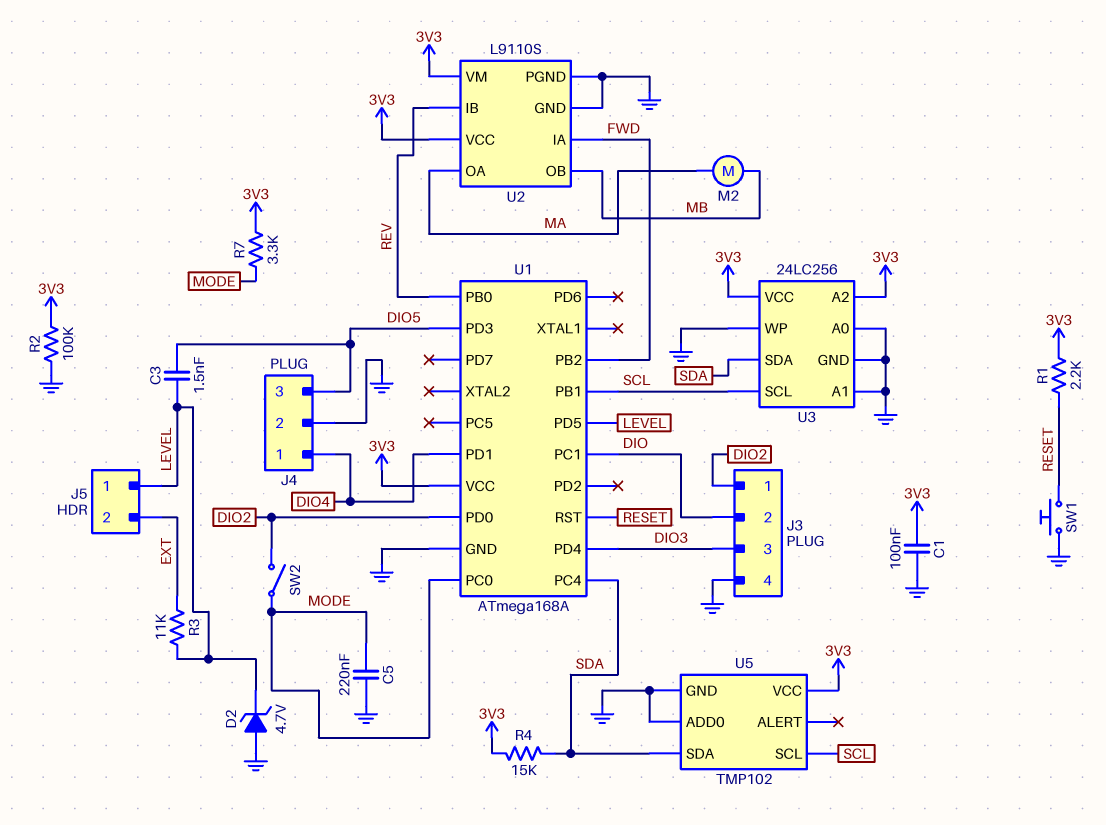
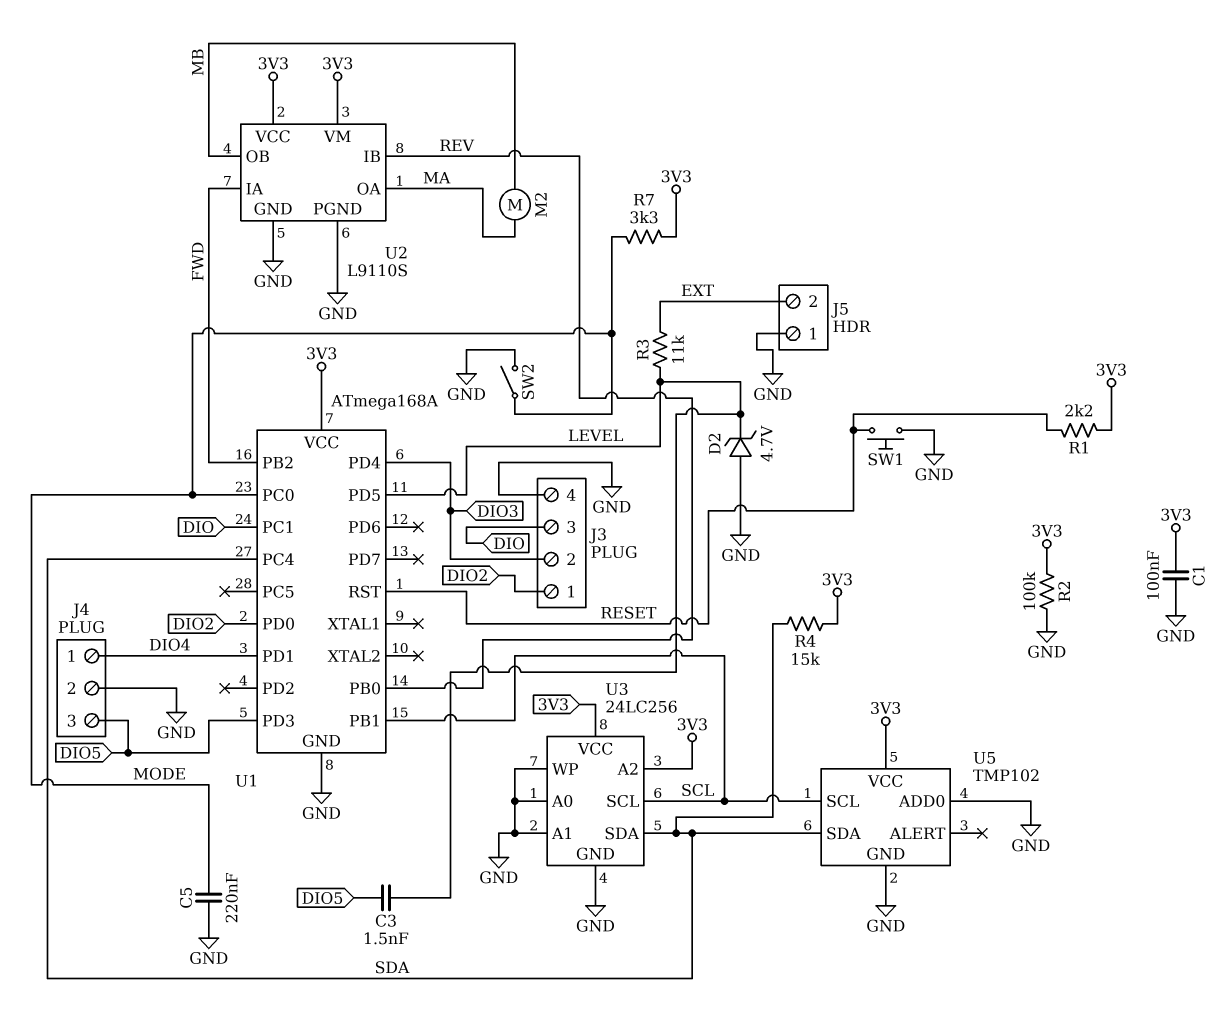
J3 pin 2: DIO -> DIO3
J3 pin 3: DIO3 -> DIO
J5 pin 1: LEVEL -> GND
SW2: switch (DIO2, MODE) -> switch (GND, MODE)

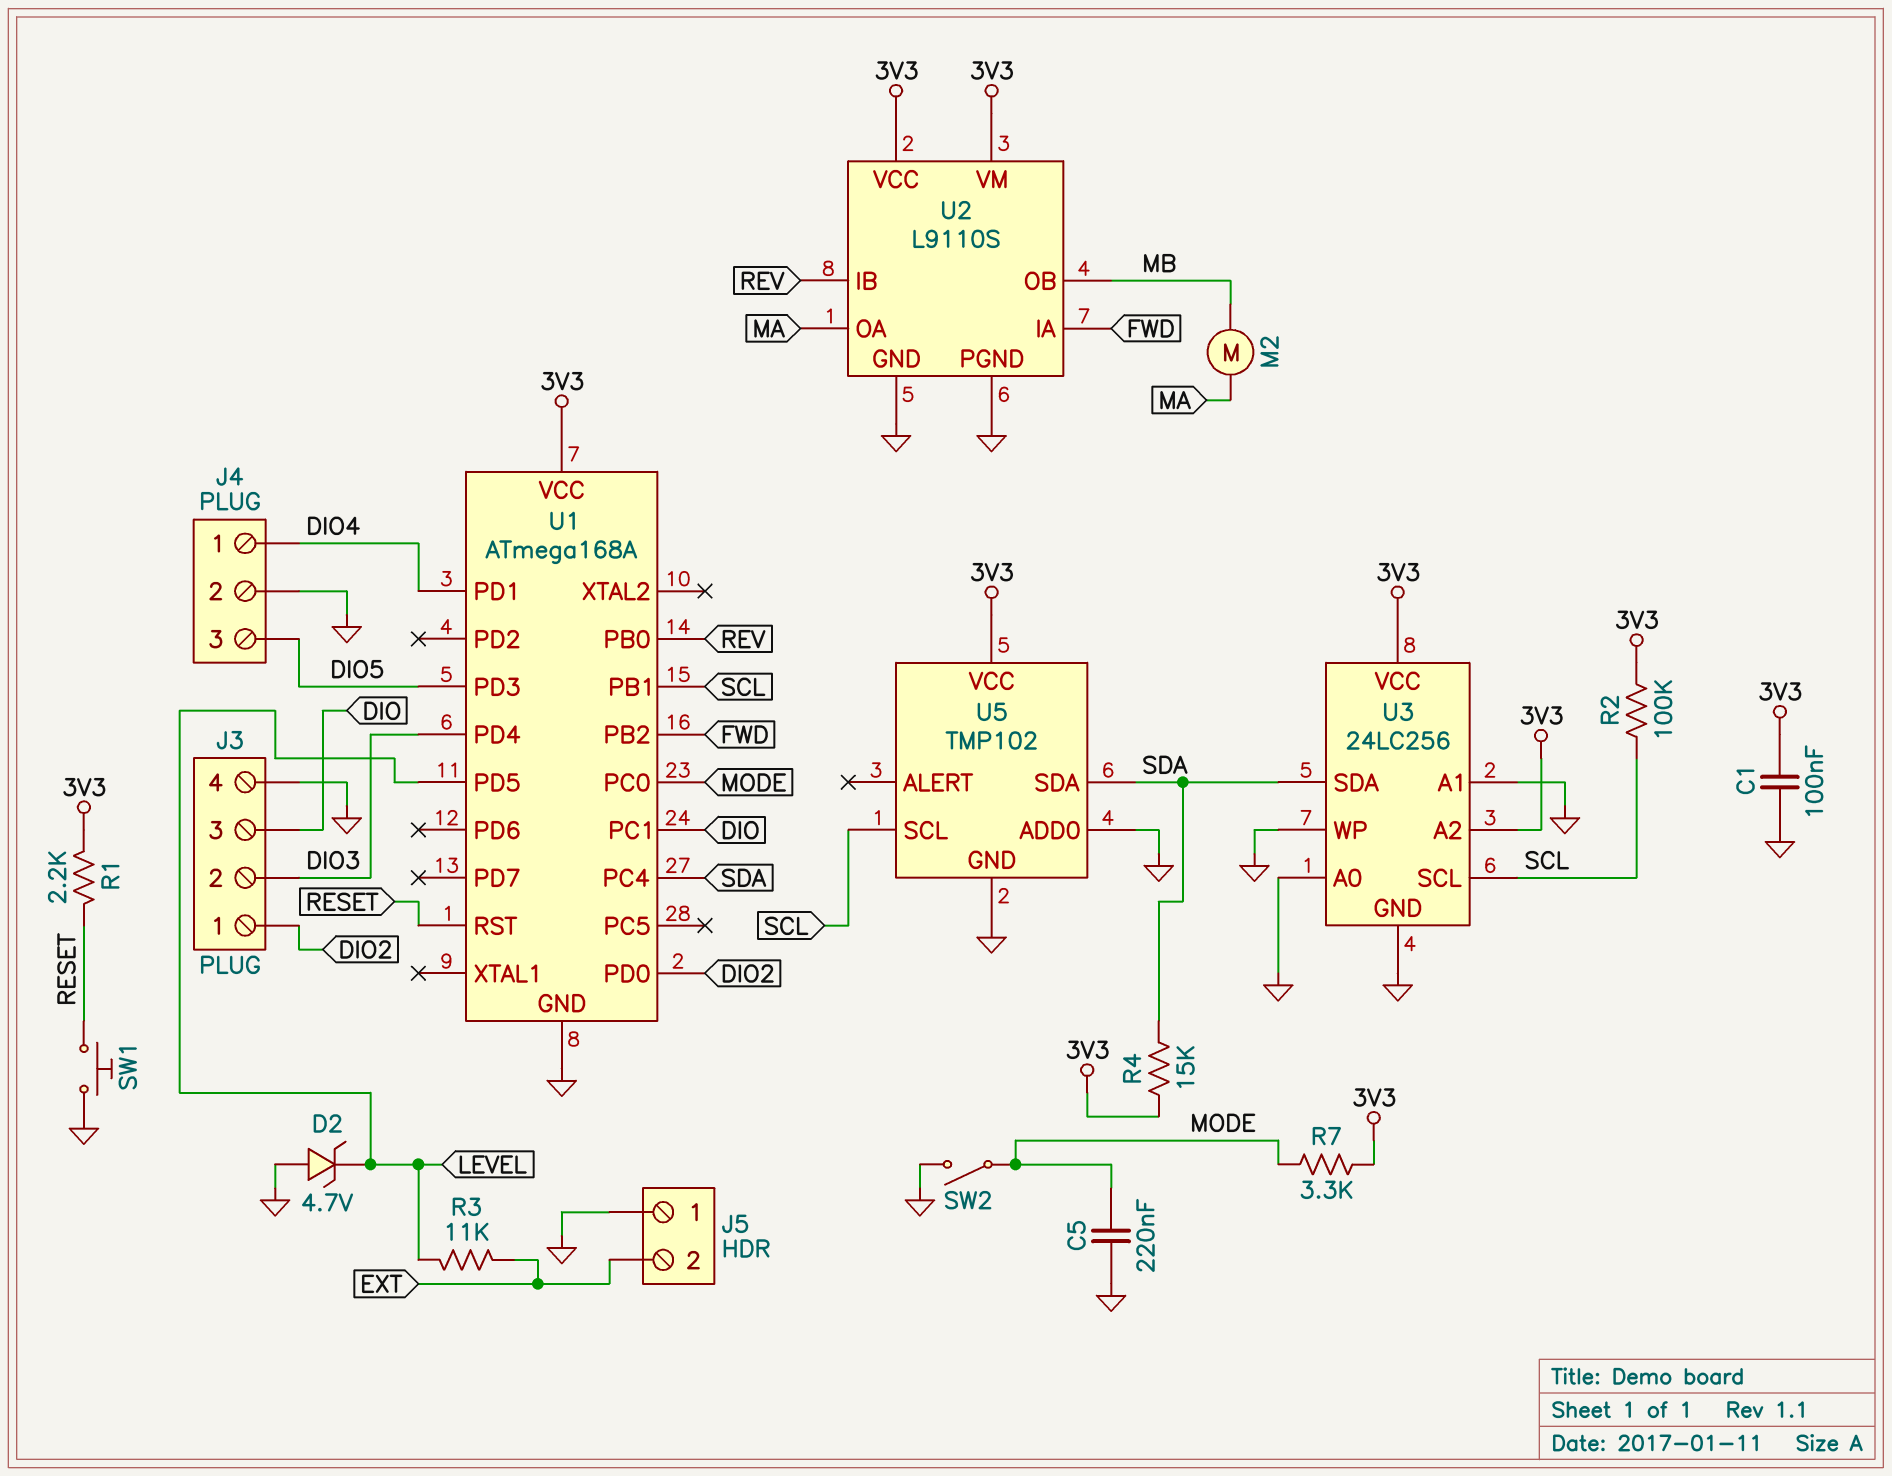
C3: 1.5nF (DIO5, LEVEL) -> none
R2: 100k (3V3, GND) -> 100k (3V3, SCL)

